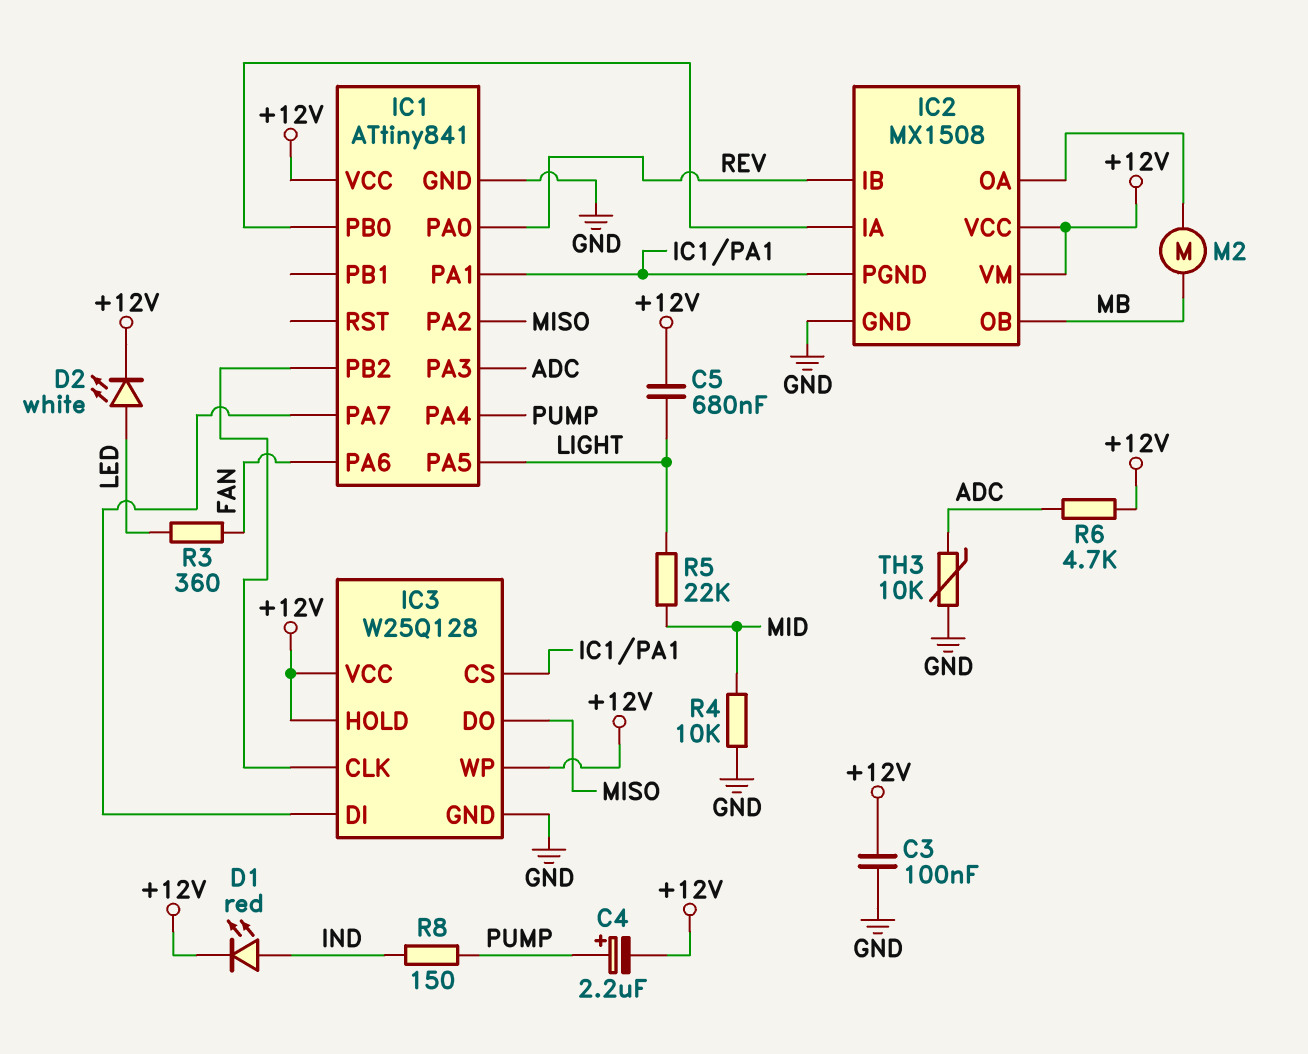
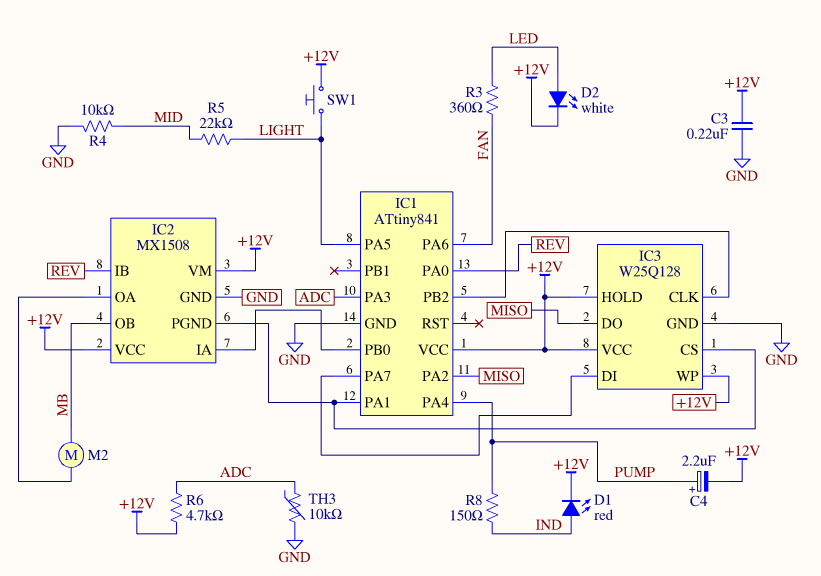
C3: 100nF (+12V, GND) -> 220nF (+12V, GND)
C5: 680nF (+12V, LIGHT) -> none
SW1: none -> button (+12V, LIGHT)

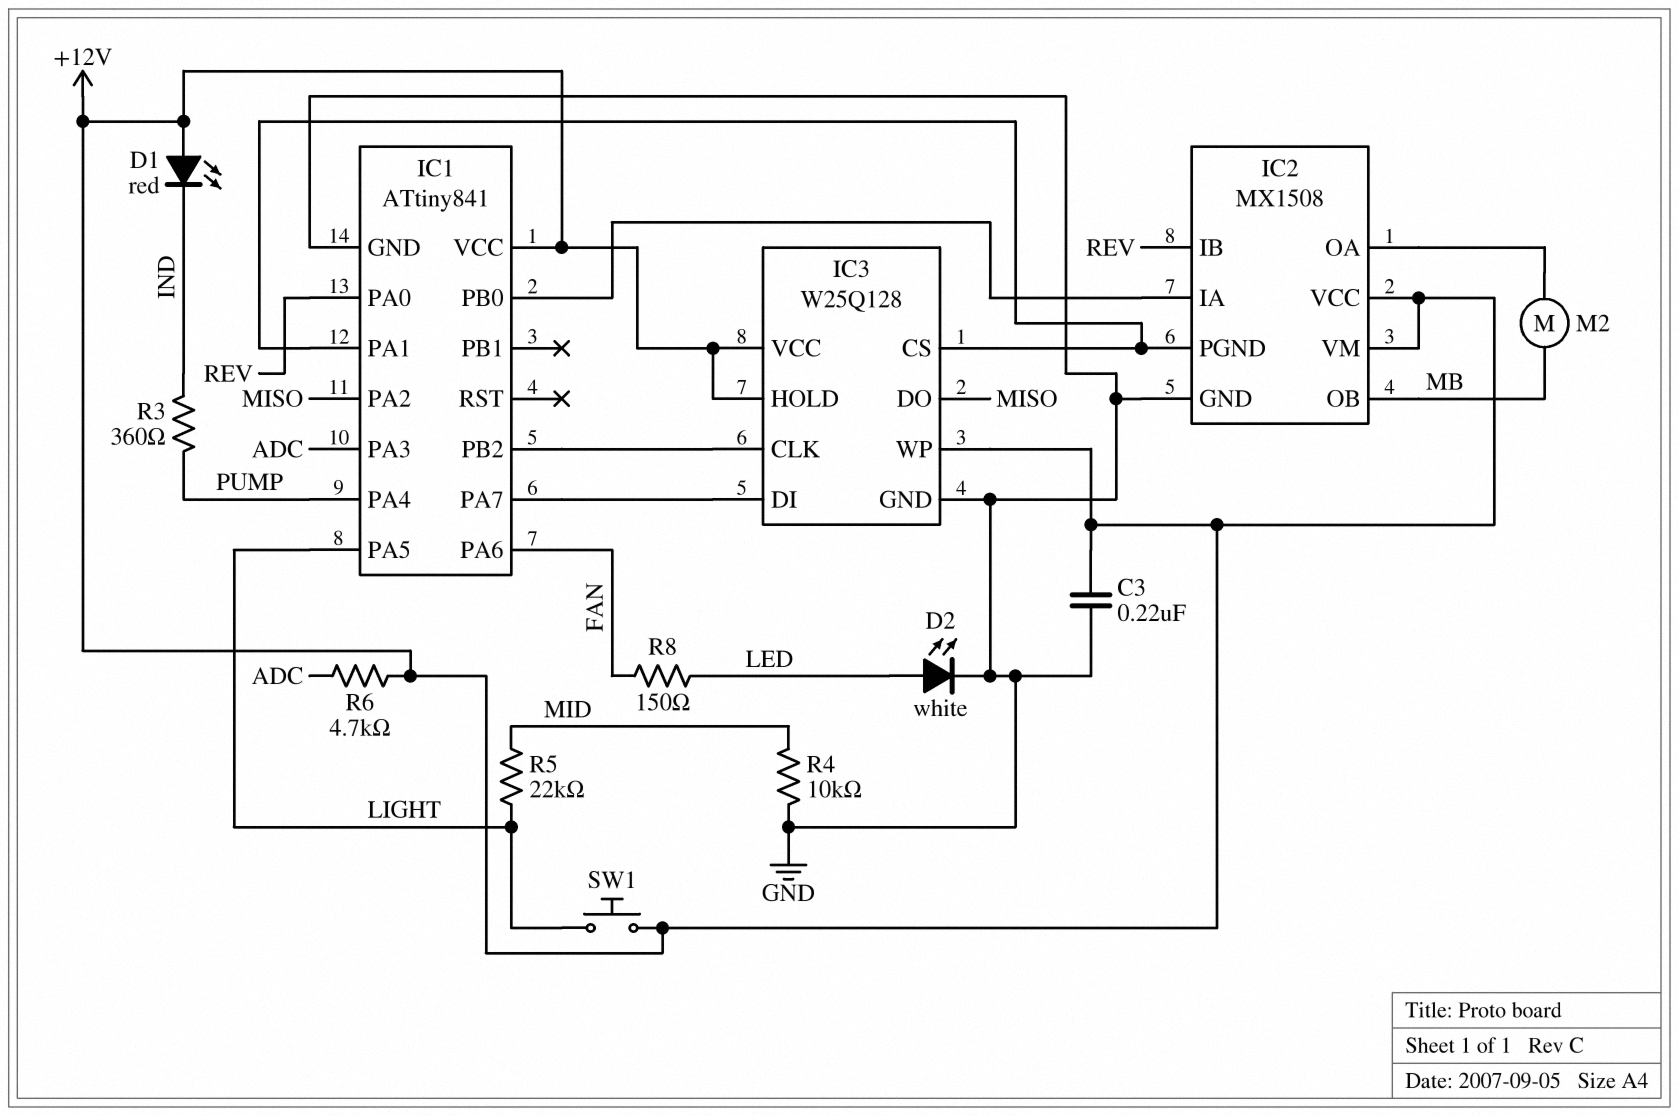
C4: 2.2uF (plus PUMP, minus +12V) -> none
D1: LED red (A IND, K +12V) -> LED red (A +12V, K IND)
D2: LED white (A LED, K +12V) -> LED white (A LED, K GND)
R3: 360 (FAN, LED) -> 360 (IND, PUMP)
R8: 150 (IND, PUMP) -> 150 (FAN, LED)
TH3: 10k (ADC, GND) -> none

